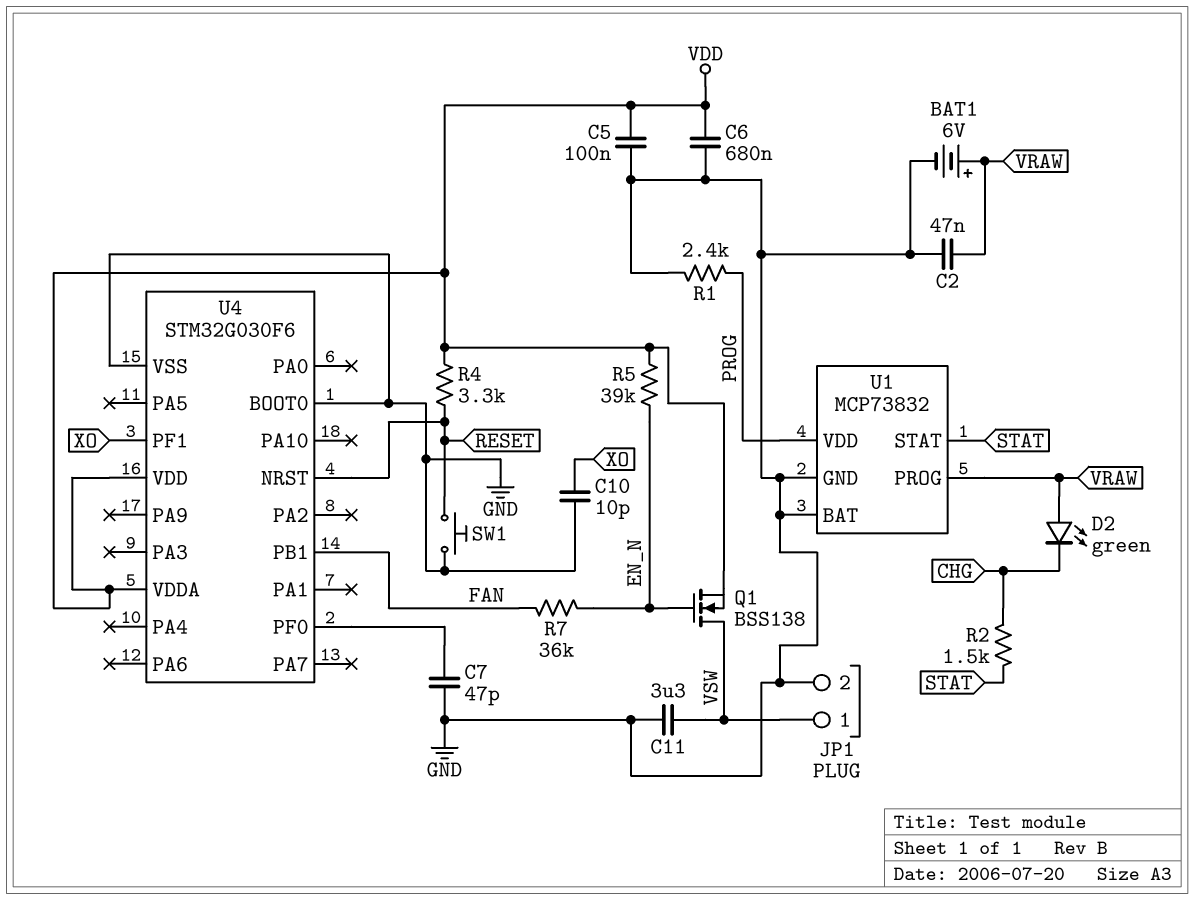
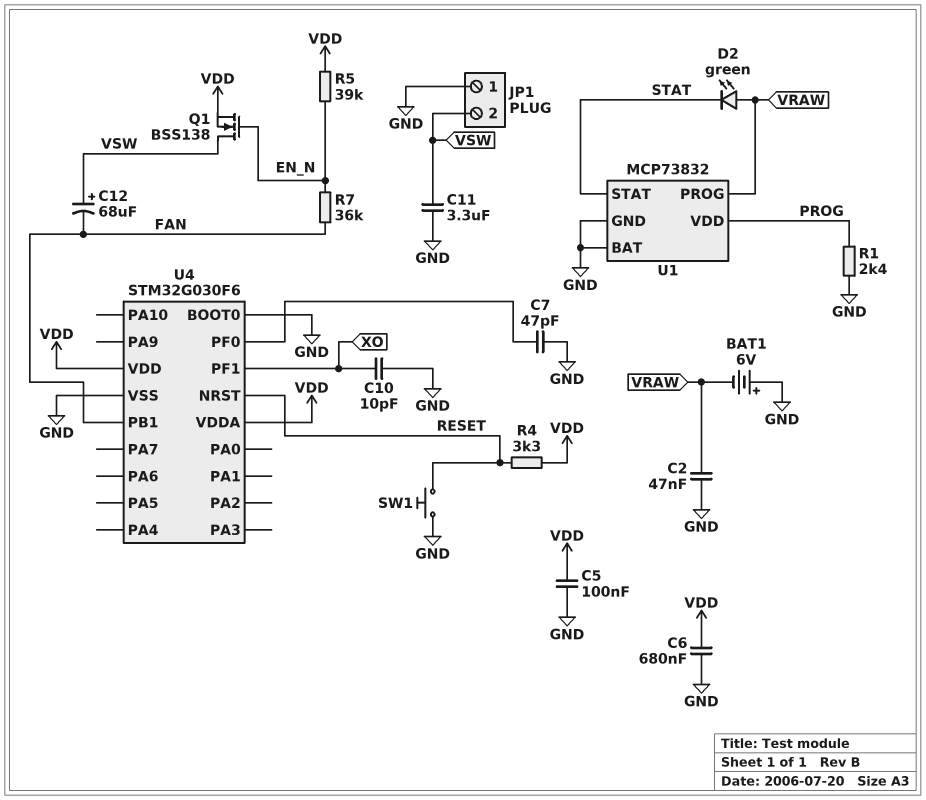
BAT1: 6V (plus VRAW, minus GND) -> 6V (plus GND, minus VRAW)
C12: none -> 68uF (plus VSW, minus FAN)
D2: LED green (A VRAW, K CHG) -> LED green (A VRAW, K STAT)
JP1 pin 1: VSW -> GND
JP1 pin 2: GND -> VSW
R2: 1.5k (CHG, STAT) -> none

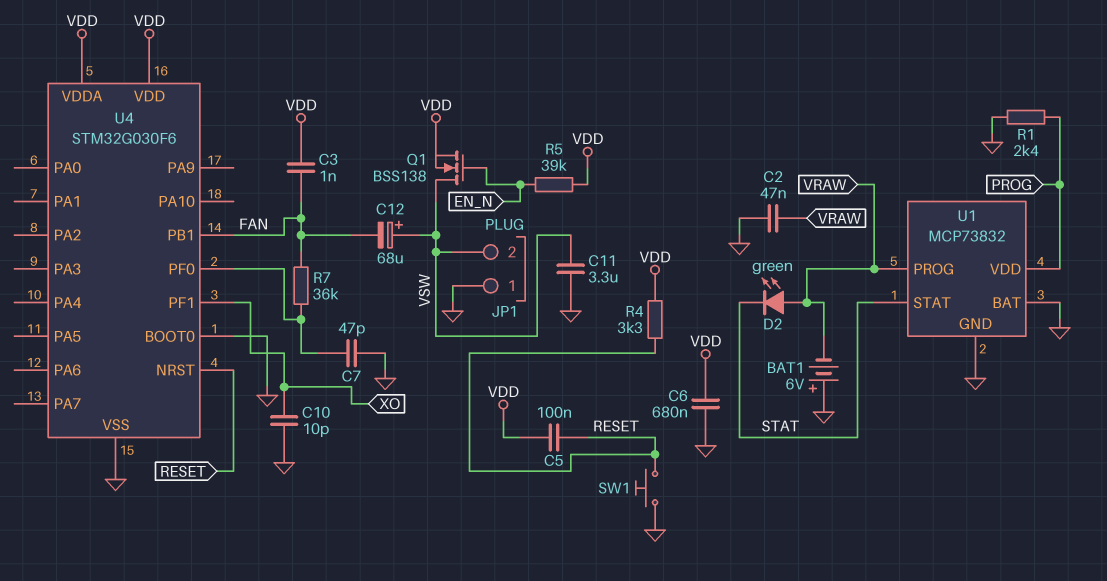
C3: none -> 1nF (FAN, VDD)
C5: 100nF (GND, VDD) -> 100nF (RESET, VDD)
R7: 36k (EN_N, FAN) -> 36k (FAN, U4/PF0)

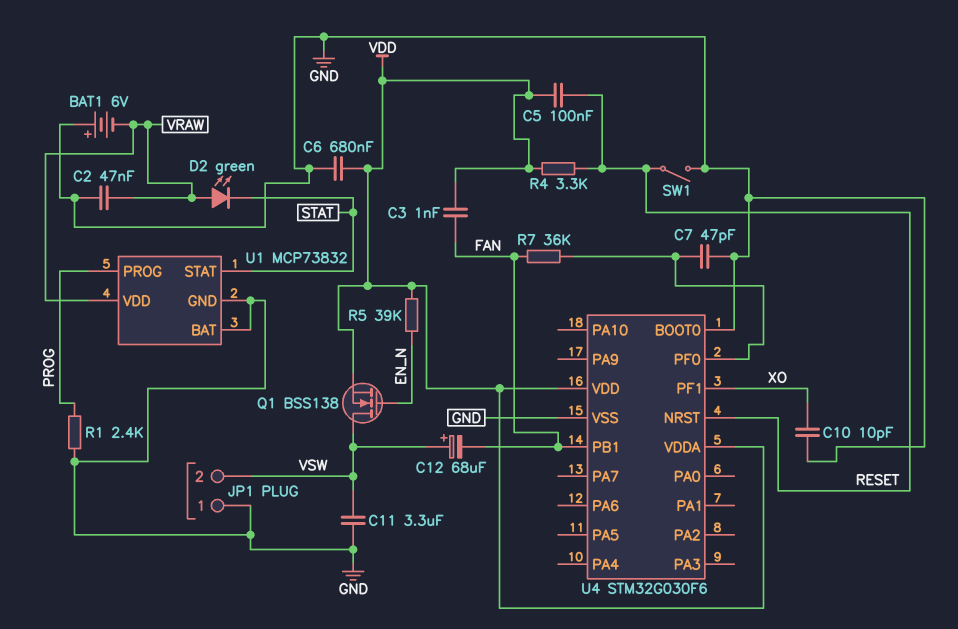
SW1: button (GND, RESET) -> switch (GND, RESET)
U1 pin PROG: VRAW -> PROG
U1 pin VDD: PROG -> VRAW

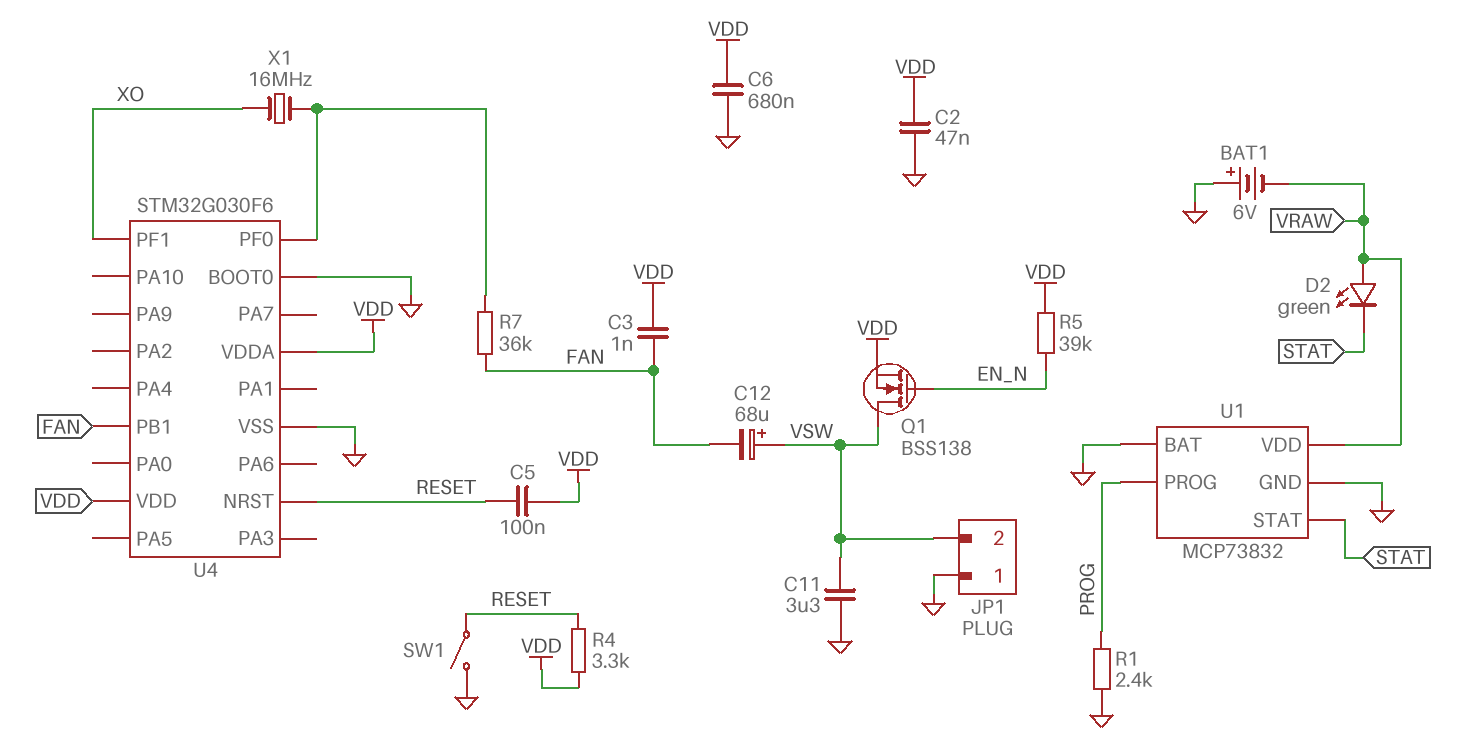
C2: 47nF (GND, VRAW) -> 47nF (GND, VDD)
C7: 47pF (GND, U4/PF0) -> none
C10: 10pF (GND, XO) -> none
X1: none -> 16MHz (U4/PF0, XO)

